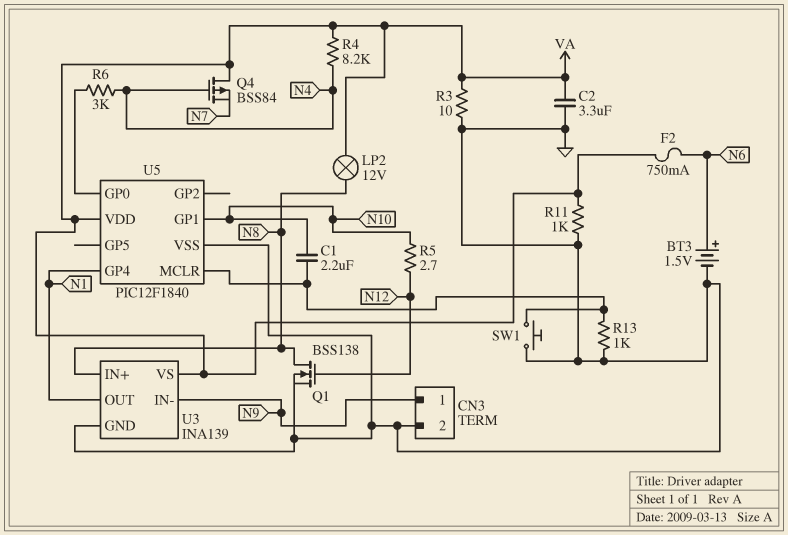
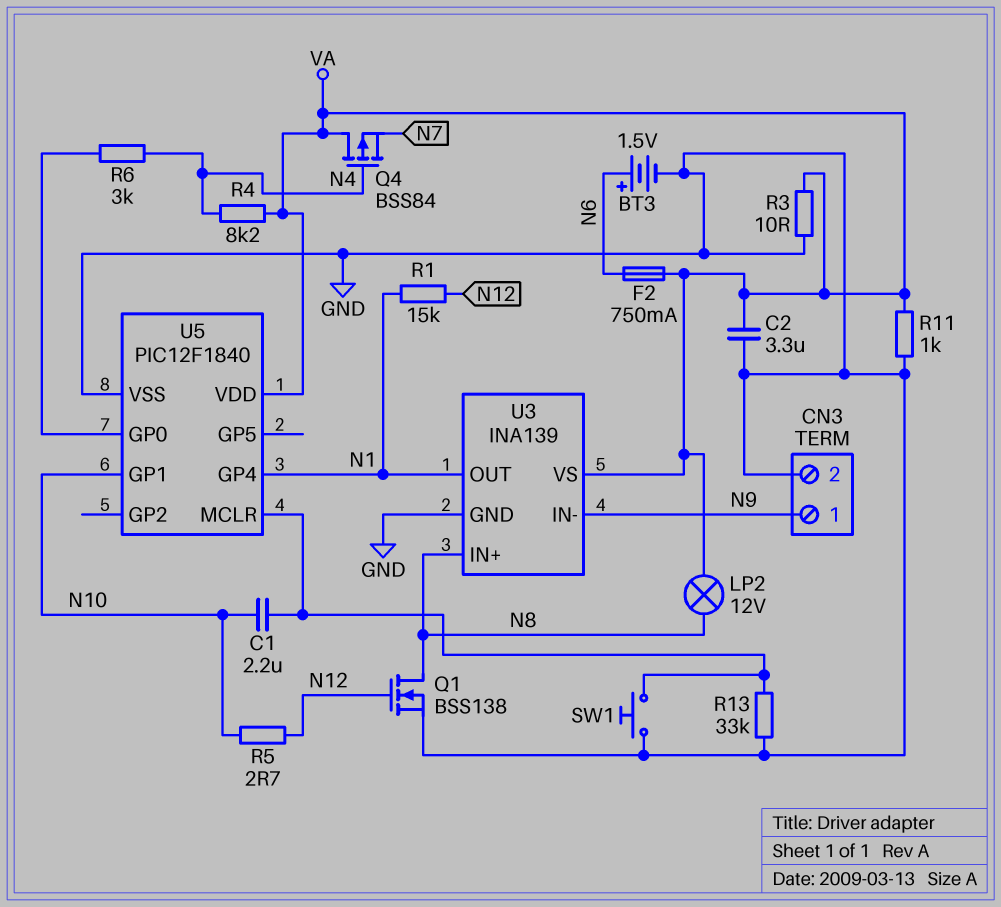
R1: none -> 15k (N1, N12)
R13: 1k (GND, U5/MCLR) -> 33k (GND, U5/MCLR)

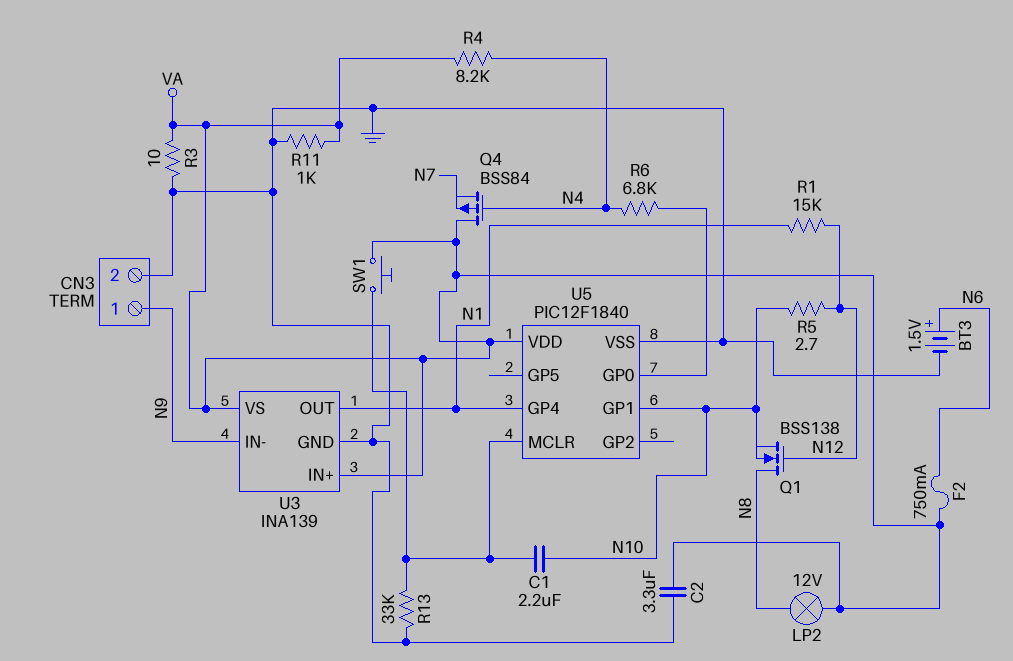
Q1: NMOS BSS138 (G N12, D N8, S GND) -> NMOS BSS138 (G N12, D N8, S N10)
R6: 3k (N4, U5/GP0) -> 6.8k (N4, U5/GP0)
SW1: button (GND, U5/MCLR) -> button (U5/MCLR, VA)
U3 pin IN+: N8 -> VA

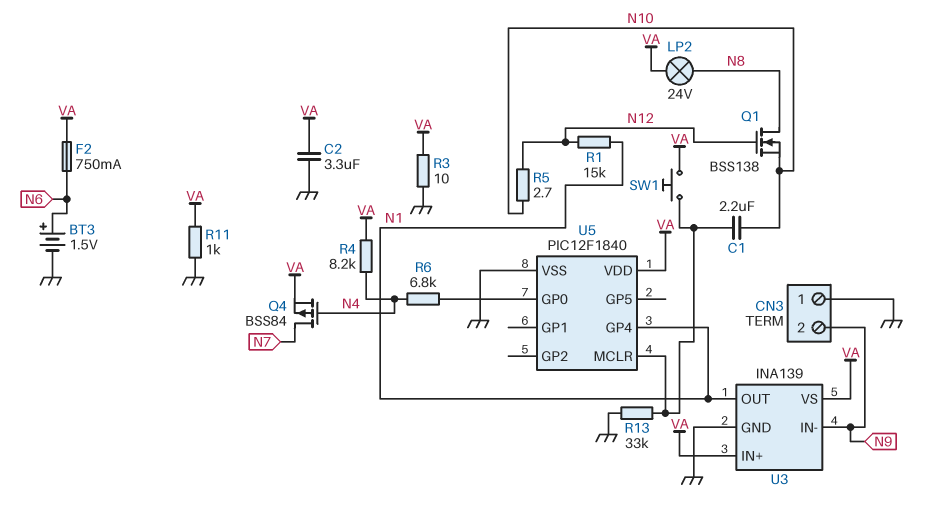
CN3 pin 1: N9 -> GND
CN3 pin 2: GND -> N9
LP2: lamp 12V (N8, VA) -> lamp 24V (N8, VA)
Q4: PMOS BSS84 (G N4, D VA, S N7) -> PMOS BSS84 (G N4, D N7, S VA)
U5 pin GP1: N10 -> none

